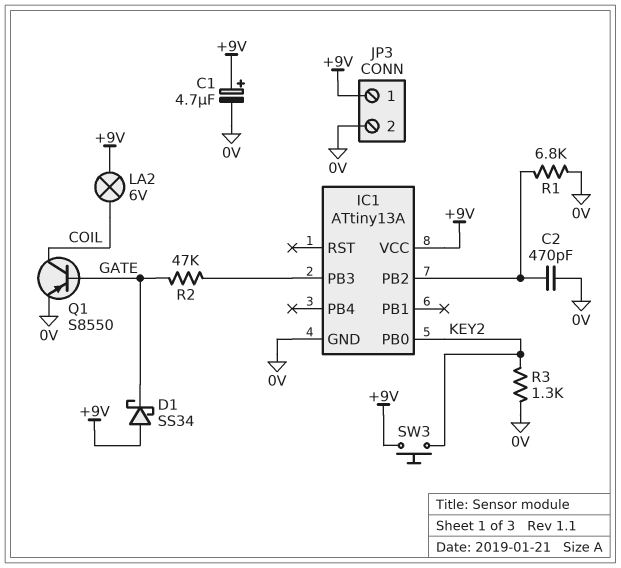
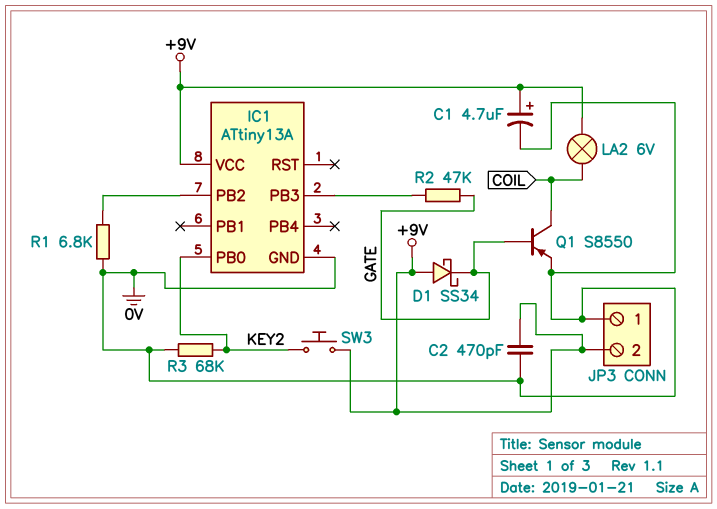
C2: 470pF (0V, IC1/PB2) -> 470pF (+9V, 0V)
JP3 pin 1: +9V -> 0V
JP3 pin 2: 0V -> +9V
R3: 1.3k (0V, KEY2) -> 68k (0V, KEY2)

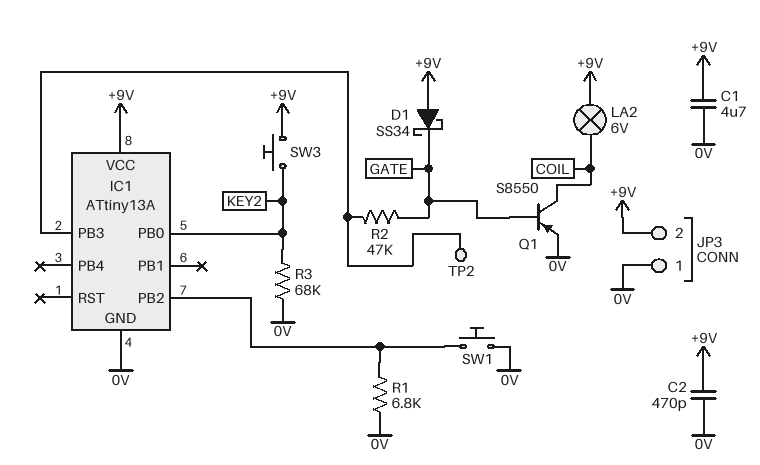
C1: 4.7uF (plus +9V, minus 0V) -> 4.7uF (+9V, 0V)
SW1: none -> button (0V, IC1/PB2)
TP2: none -> test point (IC1/PB3)

